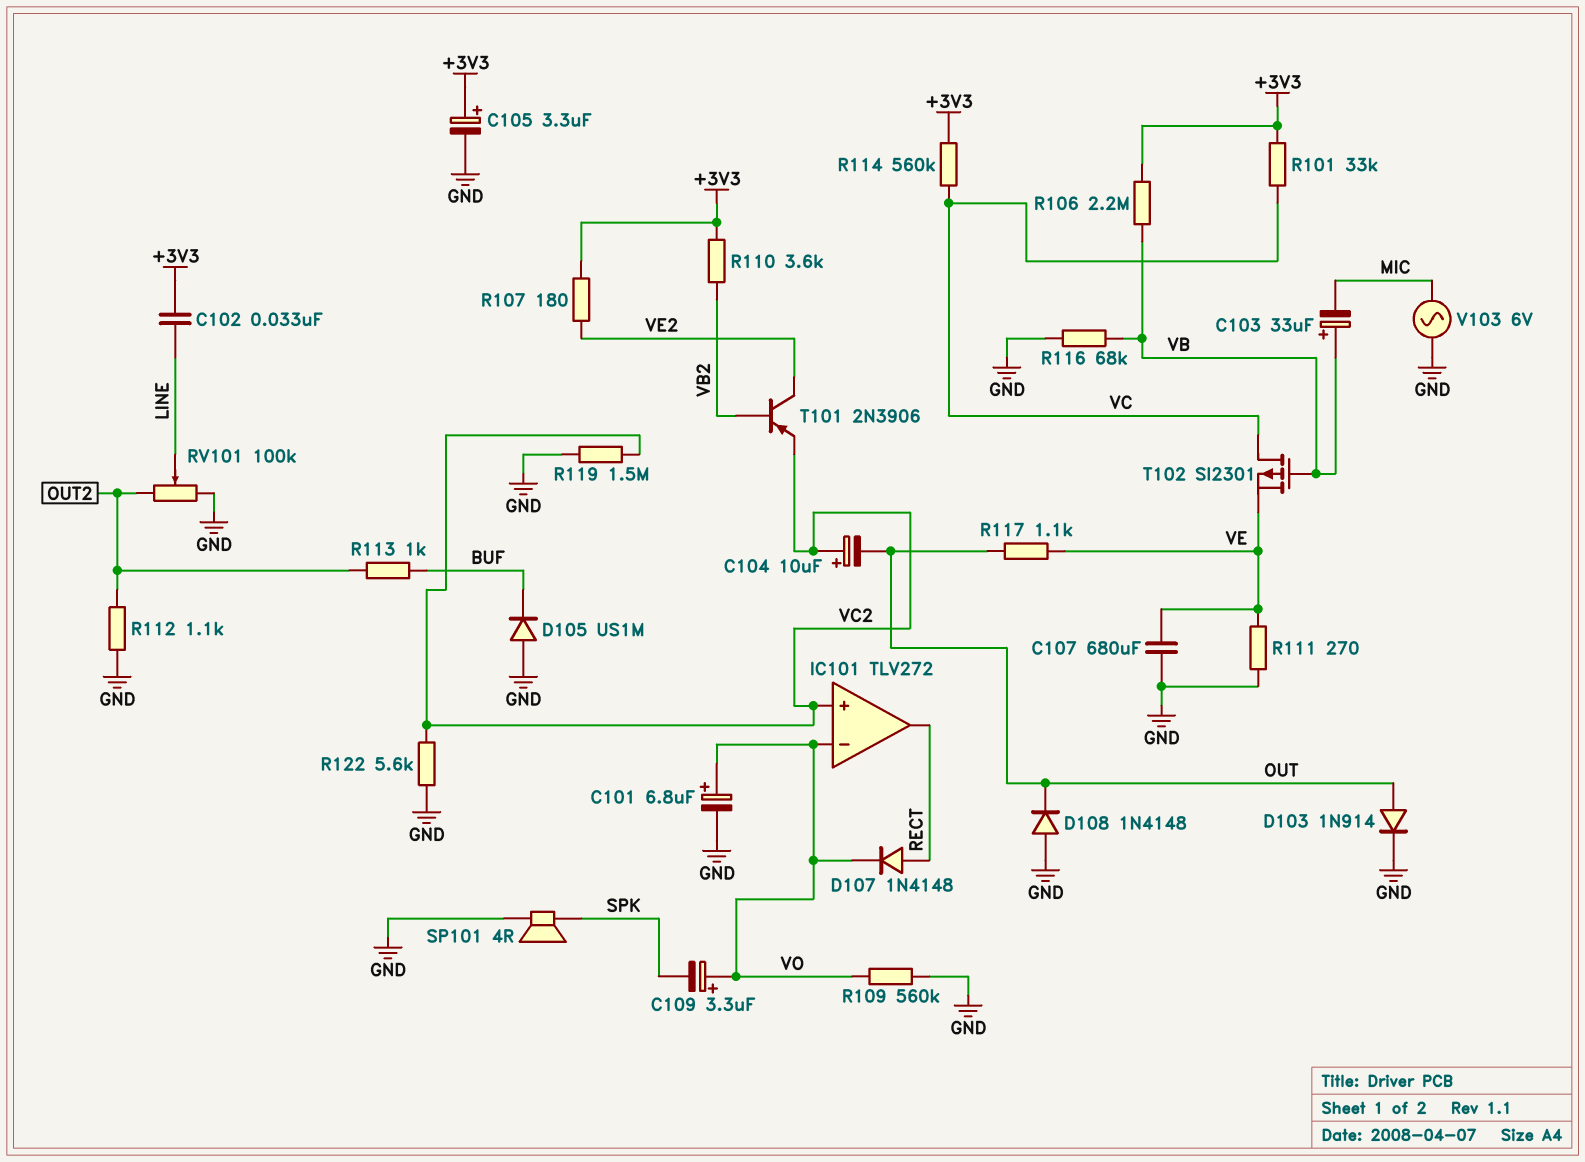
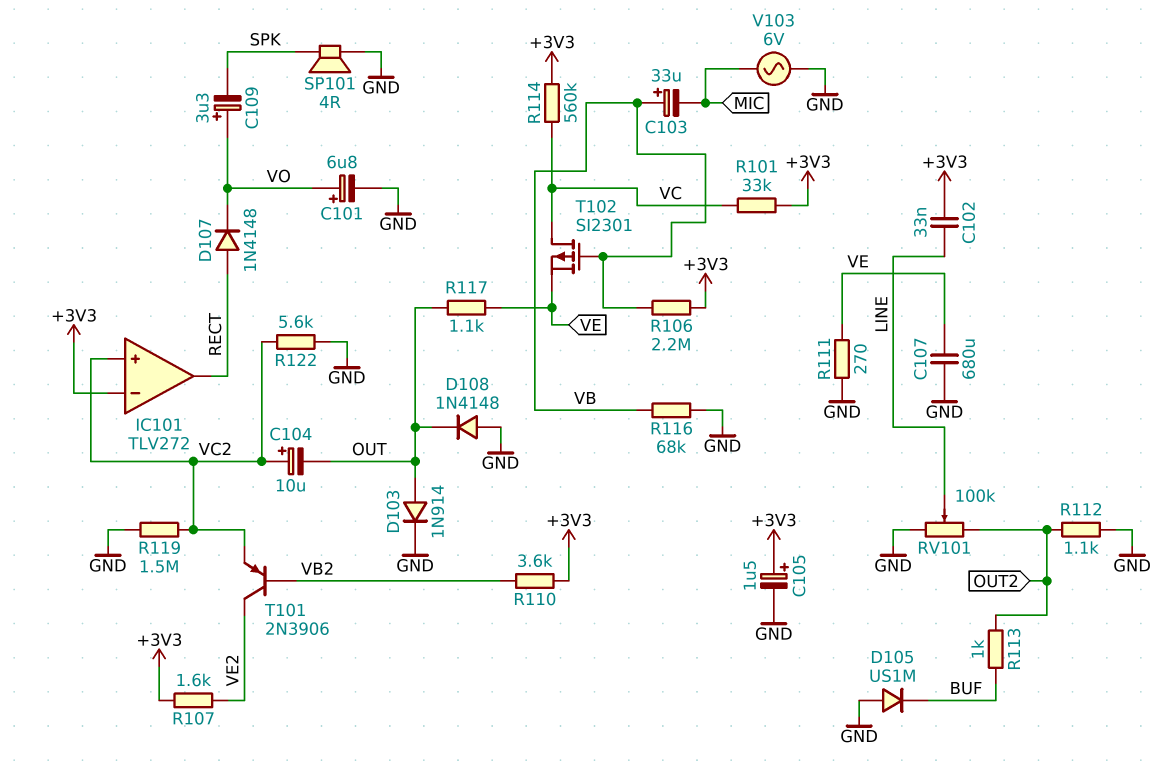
C105: 3.3uF (plus +3V3, minus GND) -> 1.5uF (plus +3V3, minus GND)
IC101 pin in-: VO -> +3V3
R107: 180 (+3V3, VE2) -> 1.6k (+3V3, VE2)
R109: 560k (GND, VO) -> none

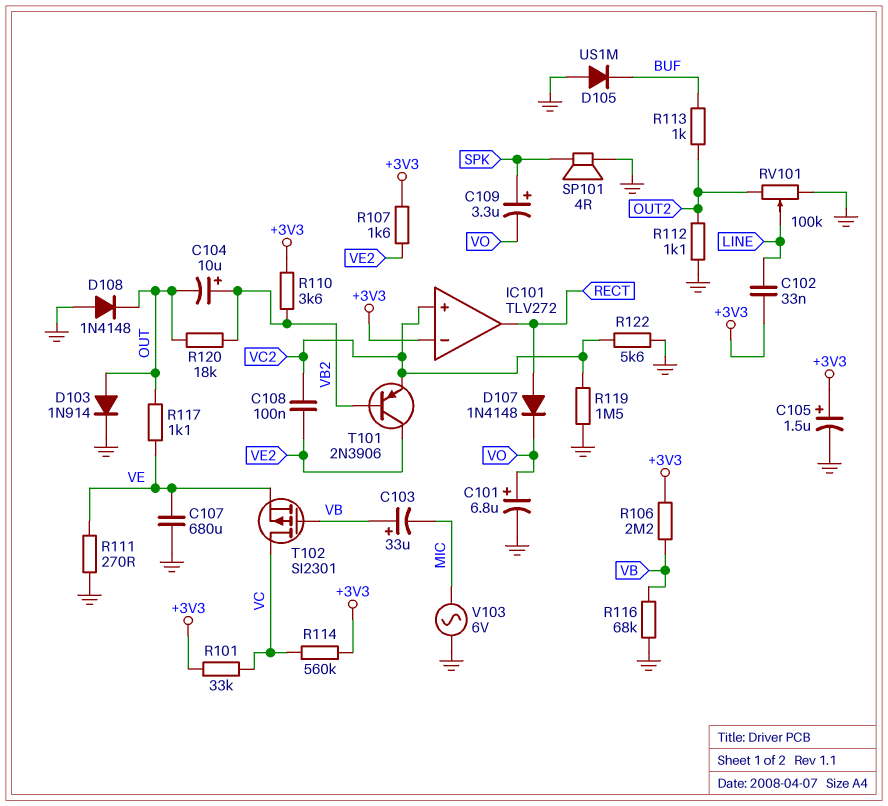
C104: 10uF (plus VC2, minus OUT) -> 10uF (plus VB2, minus OUT)
C108: none -> 100nF (VC2, VE2)
C109: 3.3uF (plus VO, minus SPK) -> 3.3uF (plus SPK, minus VO)
R120: none -> 18k (OUT, VB2)

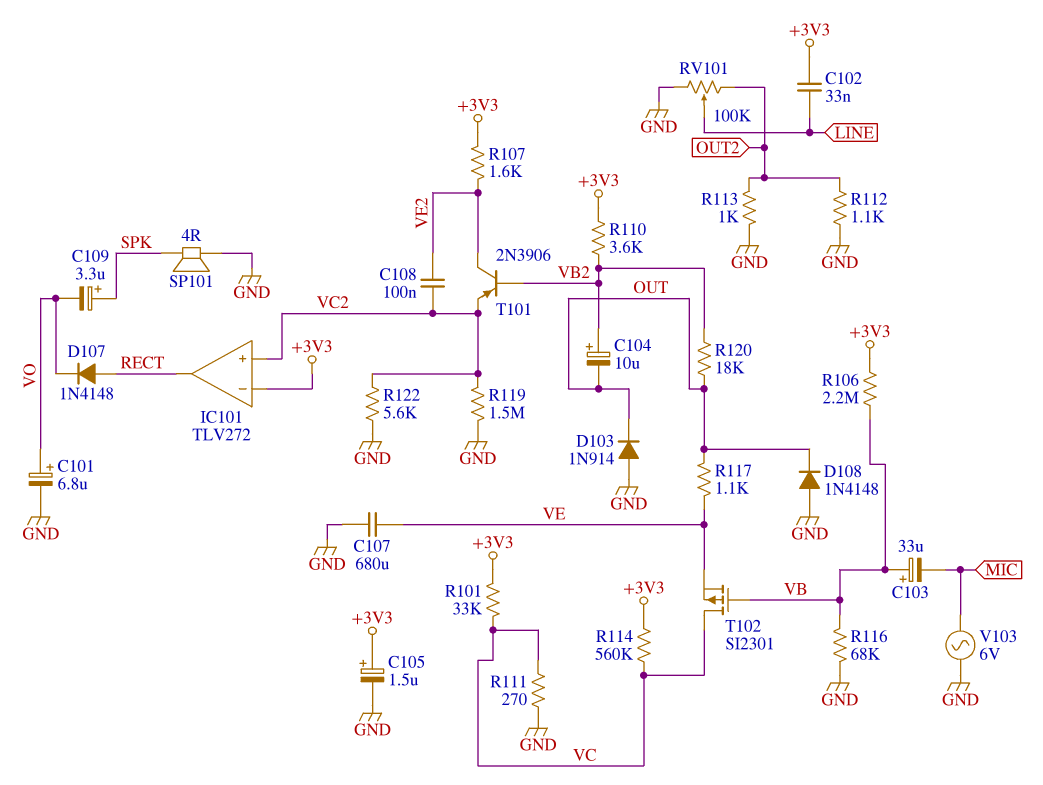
D103: diode 1N914 (A OUT, K GND) -> diode 1N914 (A GND, K OUT)
D105: diode US1M (A GND, K BUF) -> none
R111: 270 (GND, VE) -> 270 (GND, VC)
R113: 1k (BUF, OUT2) -> 1k (GND, OUT2)

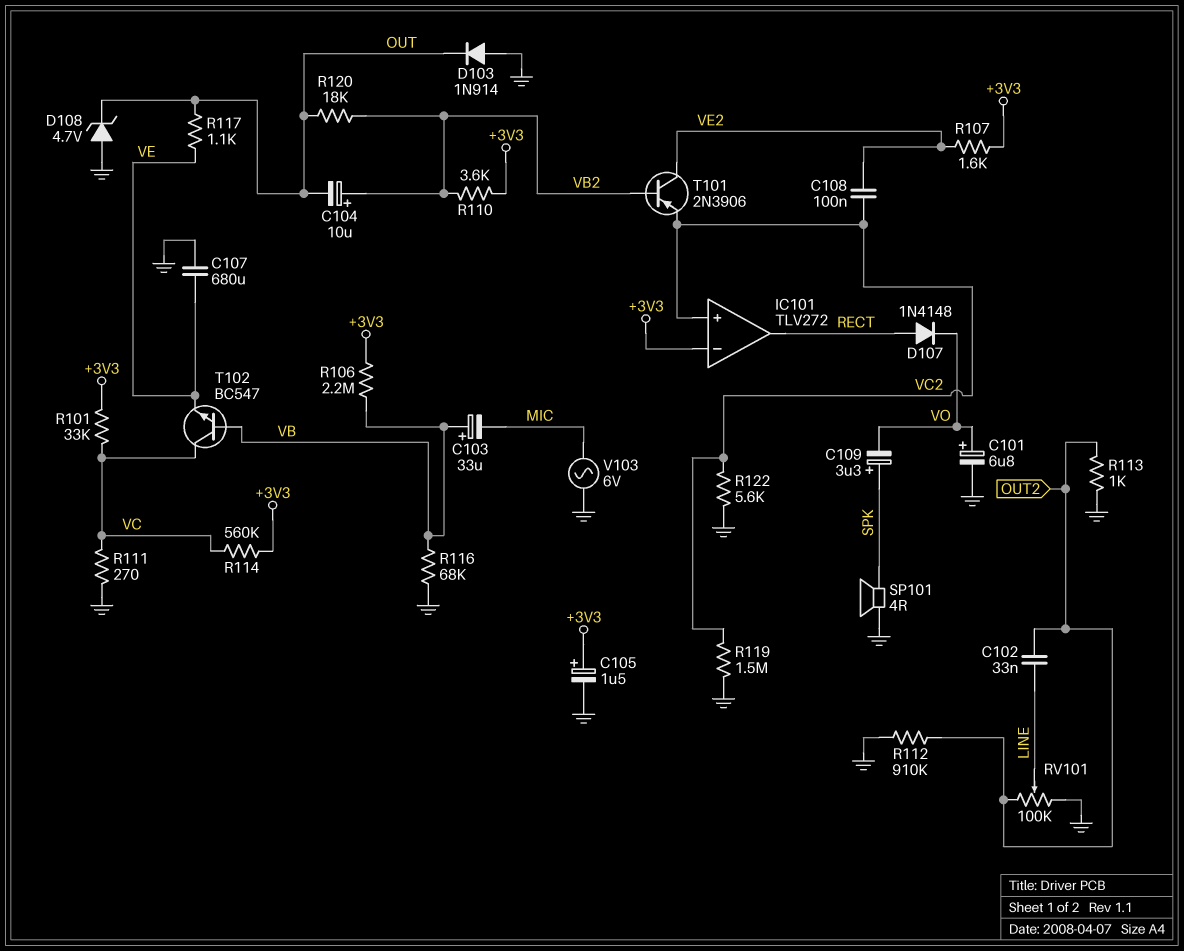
C102: 33nF (+3V3, LINE) -> 33nF (LINE, OUT2)
D108: diode 1N4148 (A GND, K OUT) -> zener 4.7V (A GND, K OUT)
R112: 1.1k (GND, OUT2) -> 910k (GND, OUT2)
T102: PMOS SI2301 (G VB, D VC, S VE) -> NPN BC547 (B VB, C VC, E VE)

